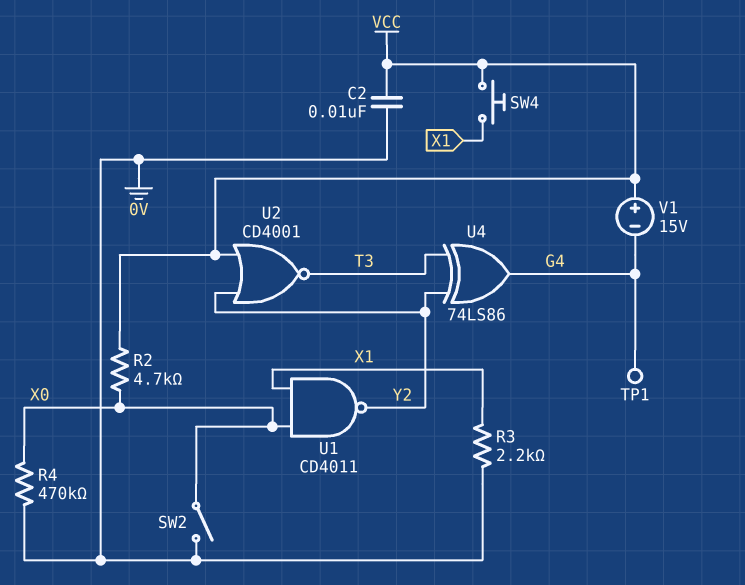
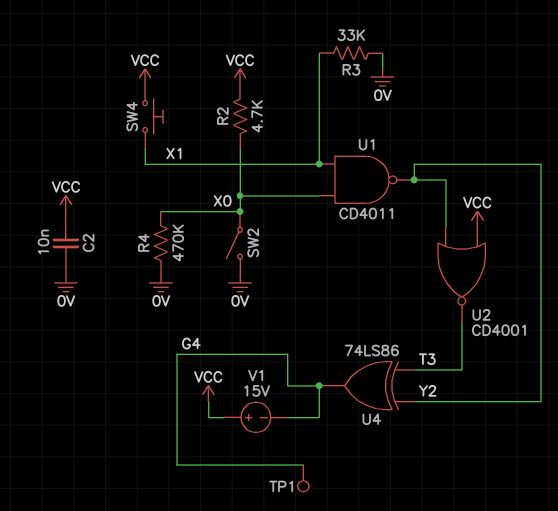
R3: 2.2k (0V, X1) -> 33k (0V, X1)

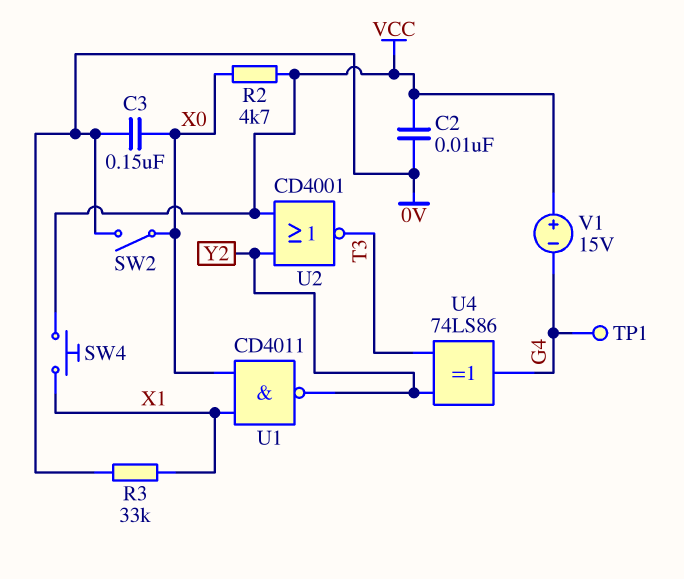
C3: none -> 150nF (0V, X0)
R4: 470k (0V, X0) -> none

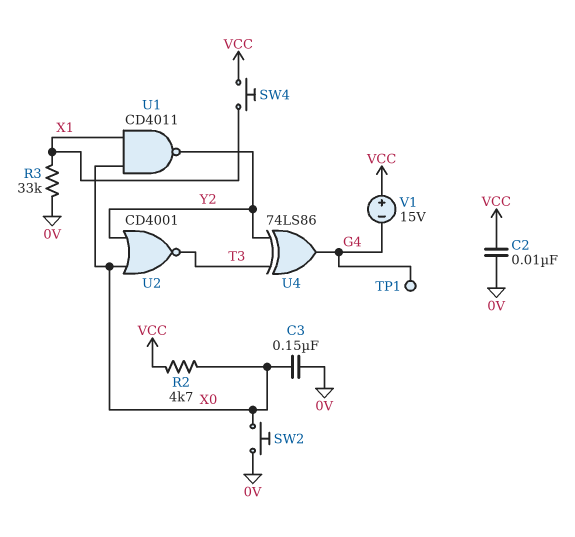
SW2: switch (0V, X0) -> button (0V, X0)
U2: NOR CD4001 (in VCC, in Y2, out T3) -> NOR CD4001 (in X0, in Y2, out T3)

